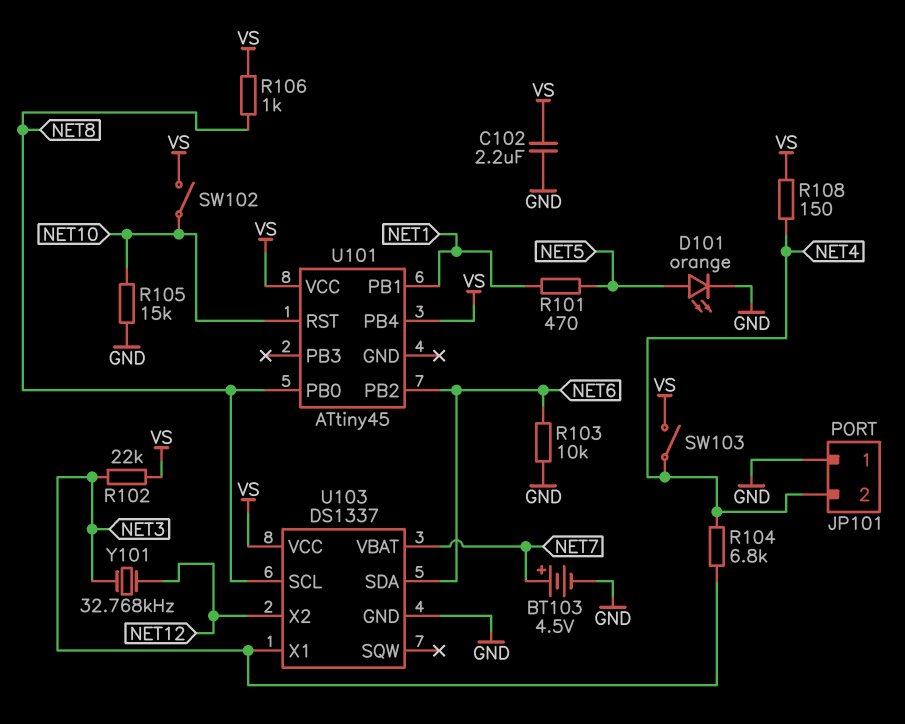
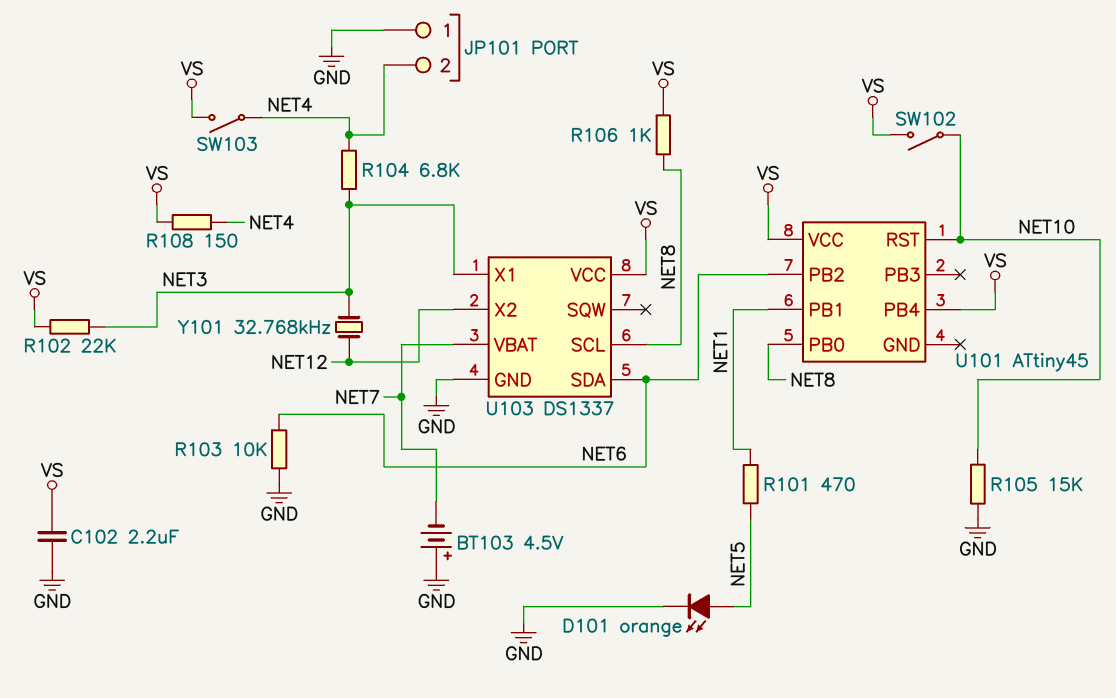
BT103: 4.5V (plus NET7, minus GND) -> 4.5V (plus GND, minus NET7)

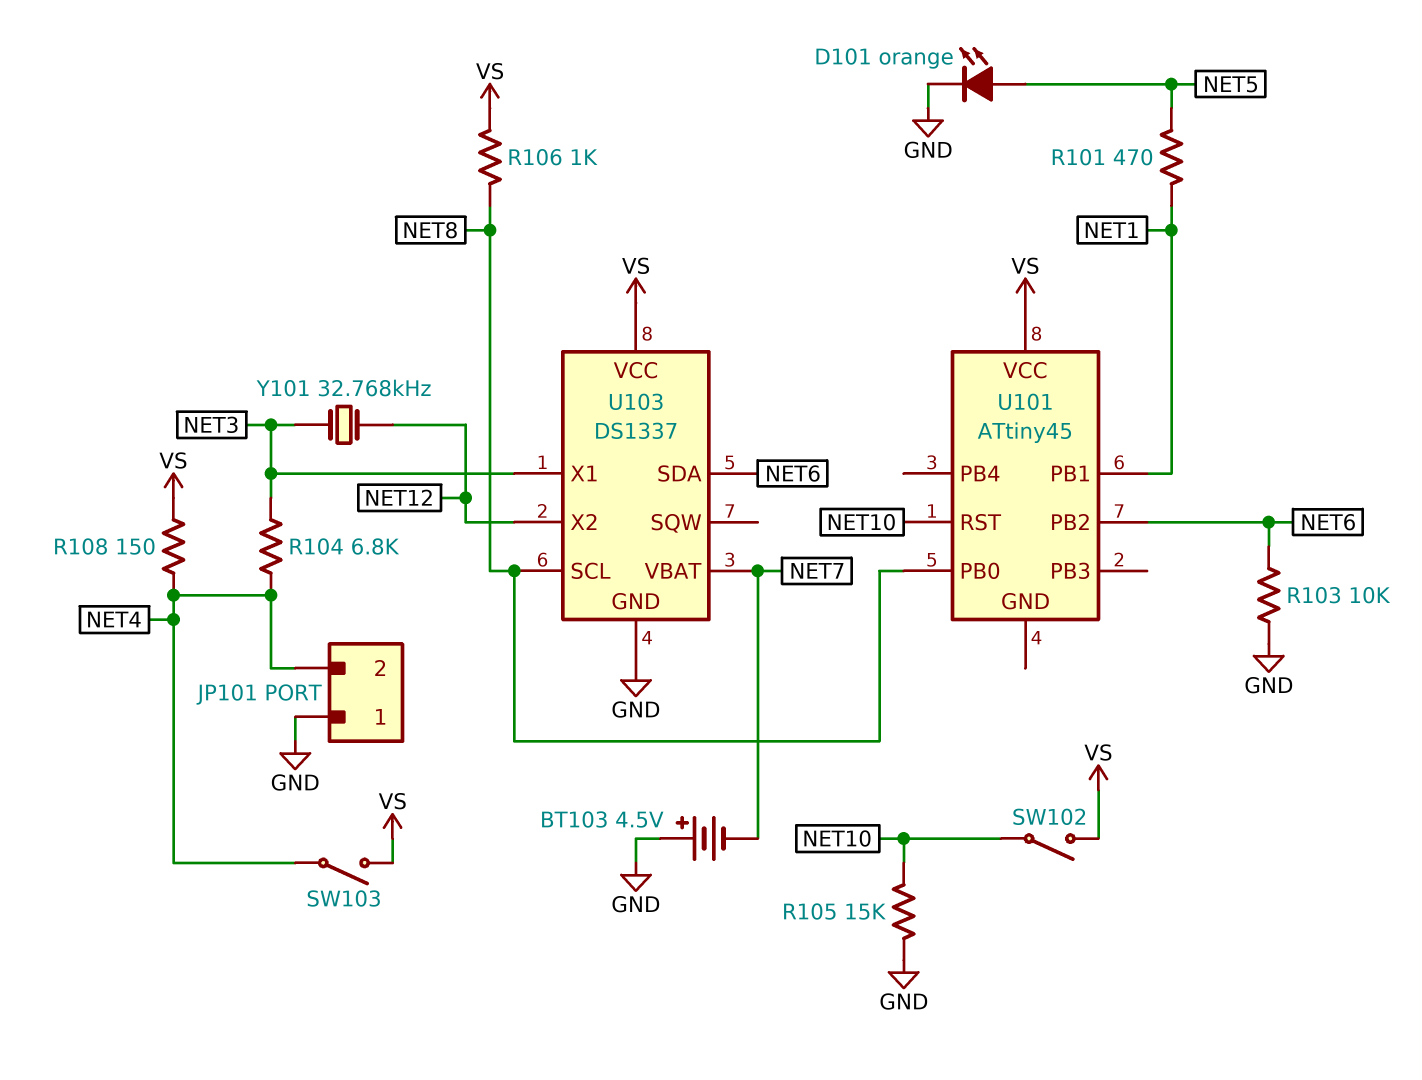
C102: 2.2uF (GND, VS) -> none
R102: 22k (NET3, VS) -> none
U101 pin PB4: VS -> none

